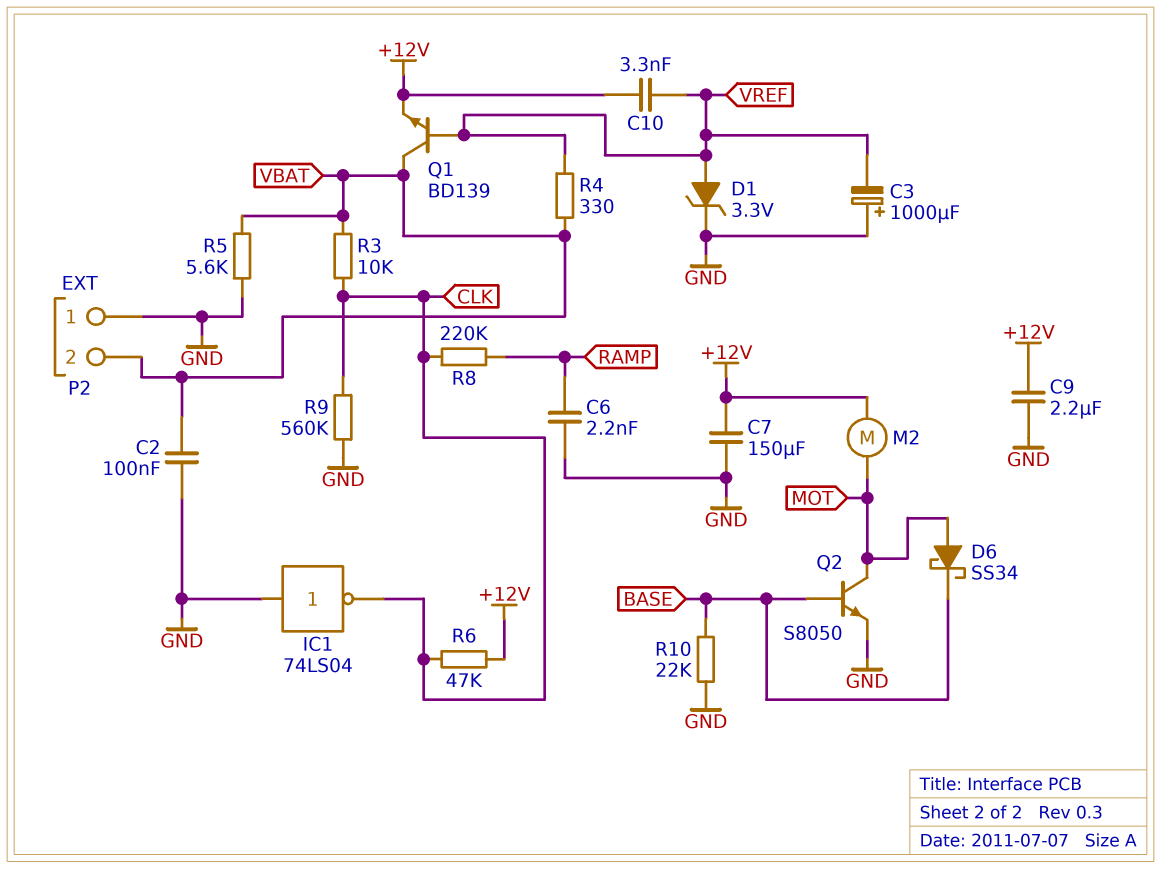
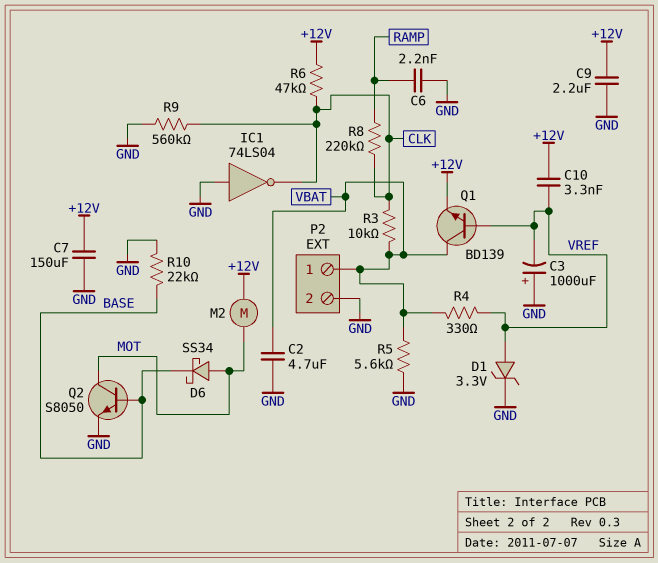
C2: 100nF (GND, VBAT) -> 4.7uF (GND, VBAT)
P2 pin 1: GND -> VBAT
P2 pin 2: VBAT -> GND

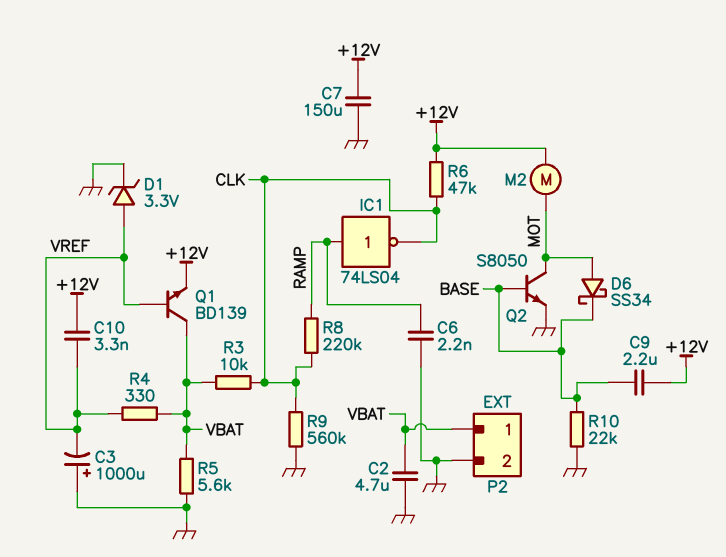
C9: 2.2uF (+12V, GND) -> 2.2uF (+12V, BASE)
IC1: NOT 74LS04 (in GND, out CLK) -> NOT 74LS04 (in RAMP, out CLK)

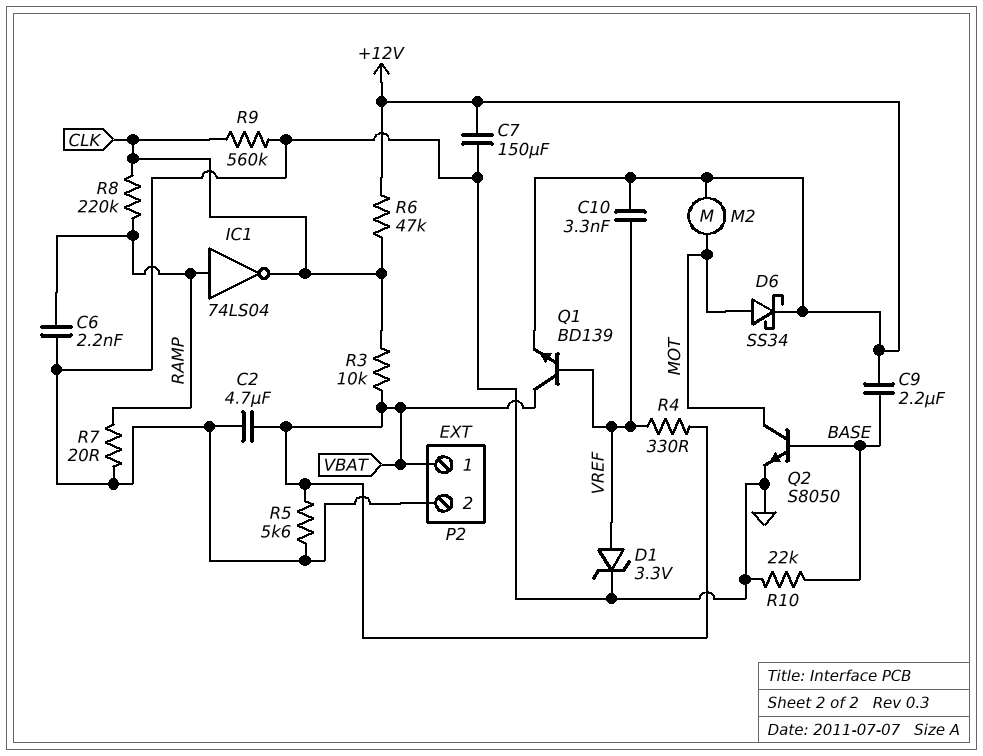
C3: 1000uF (plus GND, minus VREF) -> none
D6: schottky SS34 (A MOT, K BASE) -> schottky SS34 (A MOT, K +12V)
R7: none -> 20 (GND, RAMP)

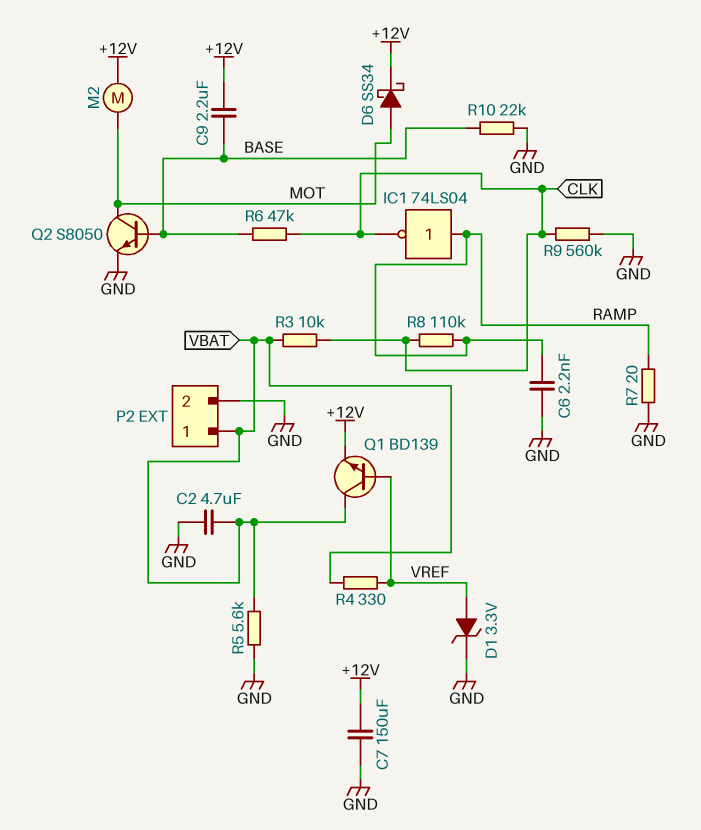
C10: 3.3nF (+12V, VREF) -> none
R6: 47k (+12V, CLK) -> 47k (BASE, CLK)
R8: 220k (CLK, RAMP) -> 110k (CLK, RAMP)

